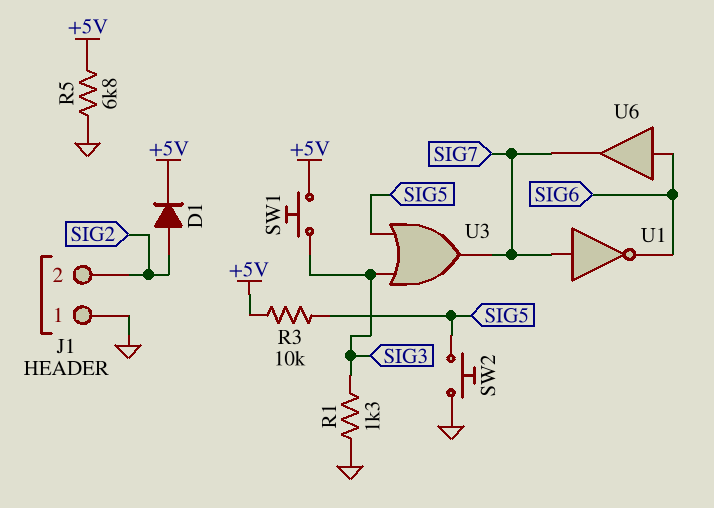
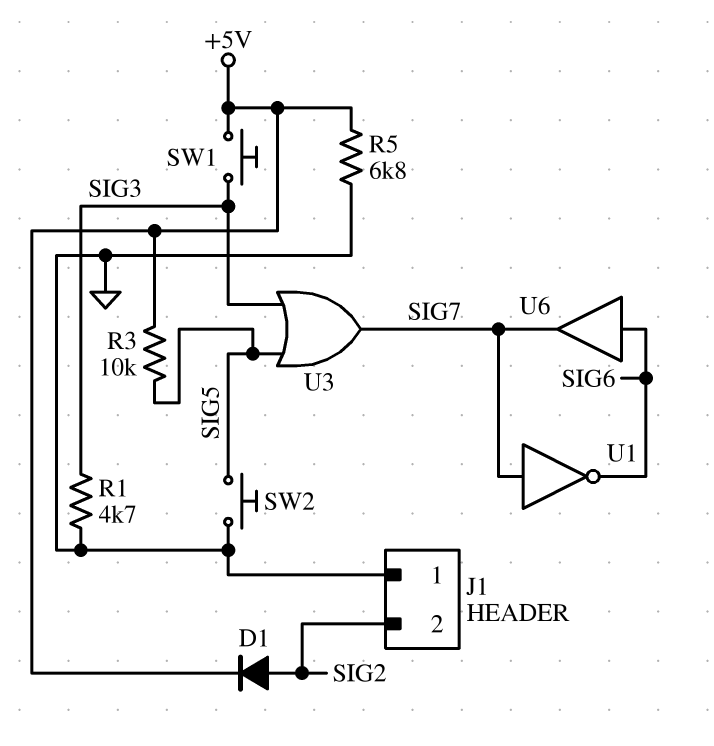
R1: 1.3k (GND, SIG3) -> 4.7k (GND, SIG3)

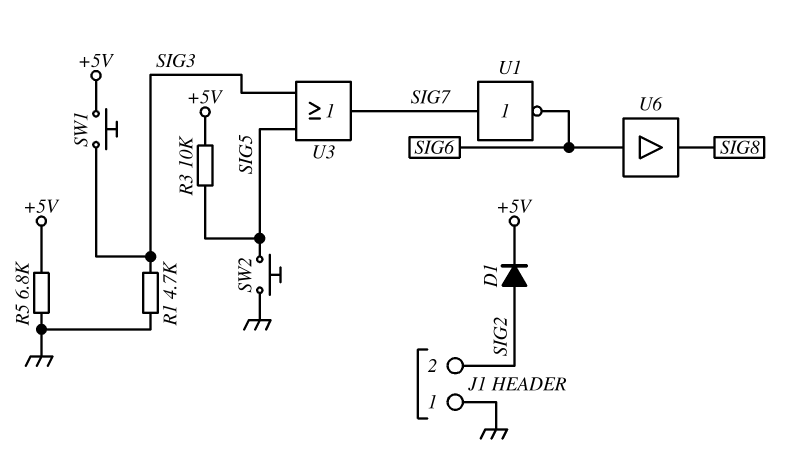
U6: buffer (in SIG6, out SIG7) -> buffer (in SIG6, out SIG8)

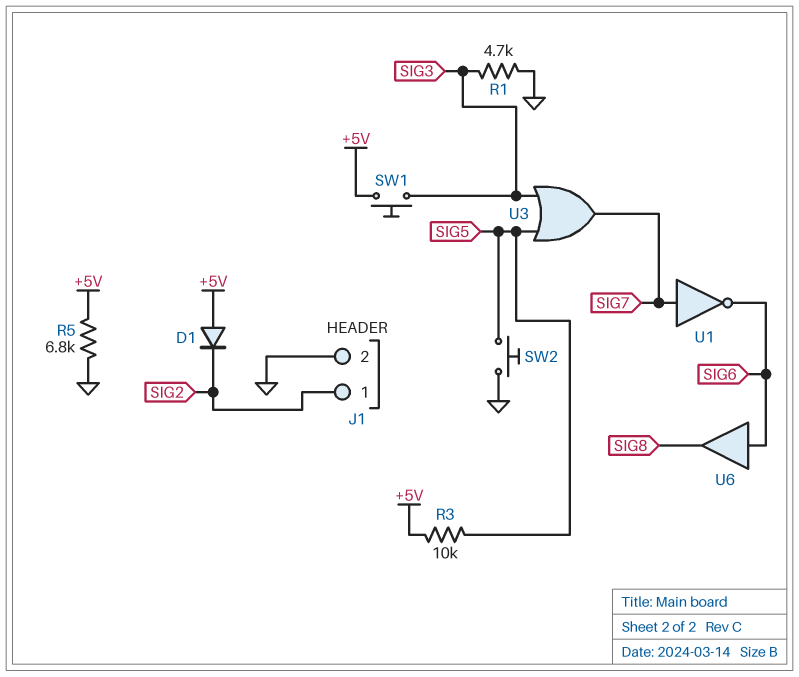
D1: diode (A SIG2, K +5V) -> diode (A +5V, K SIG2)
J1 pin 1: GND -> SIG2
J1 pin 2: SIG2 -> GND

